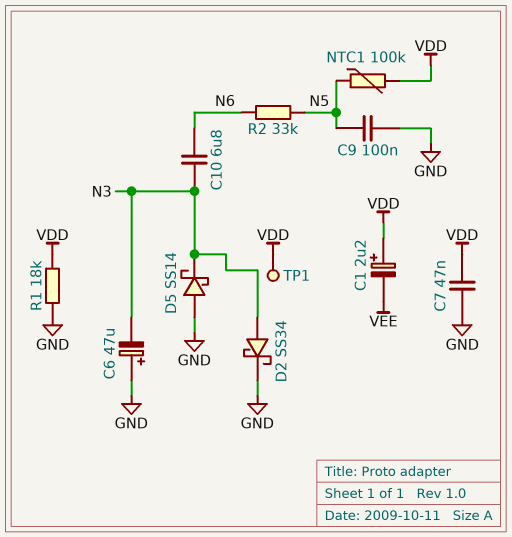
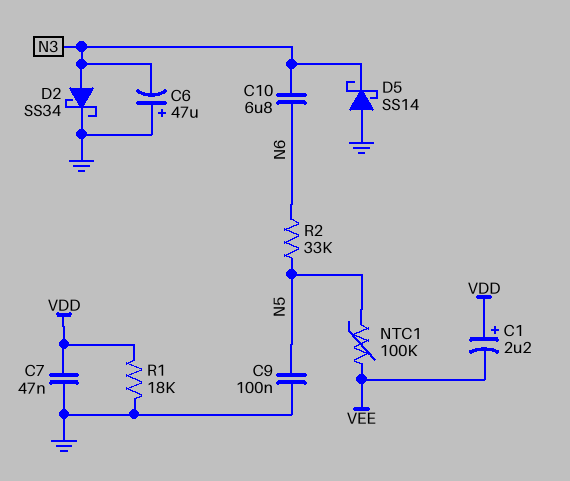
NTC1: 100k (N5, VDD) -> 100k (N5, VEE)
TP1: test point (VDD) -> none

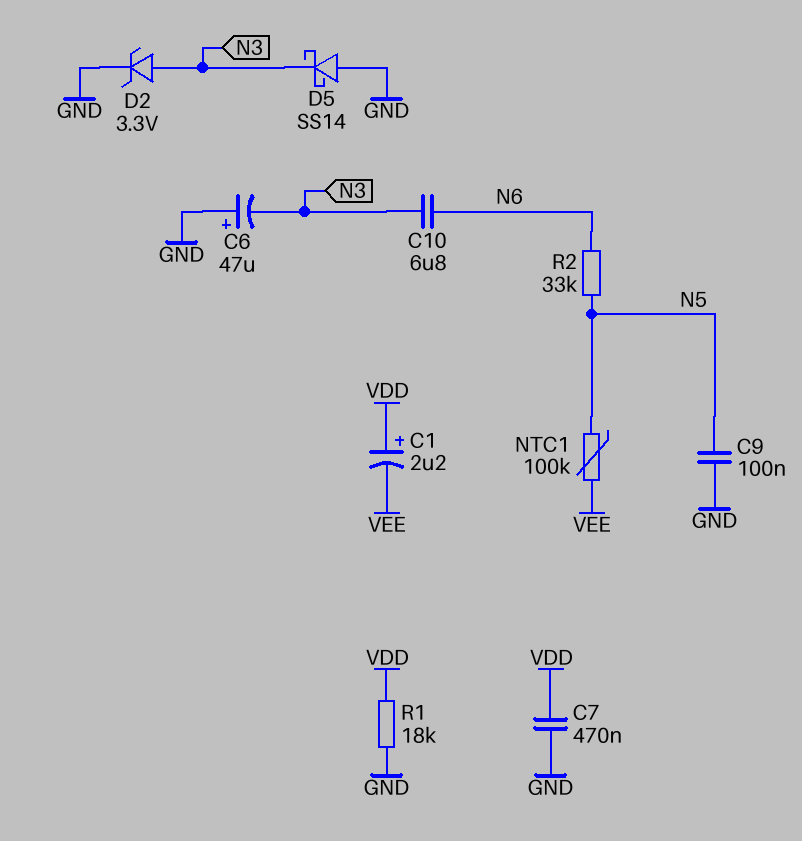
C7: 47nF (GND, VDD) -> 470nF (GND, VDD)
D2: schottky SS34 (A N3, K GND) -> zener 3.3V (A N3, K GND)

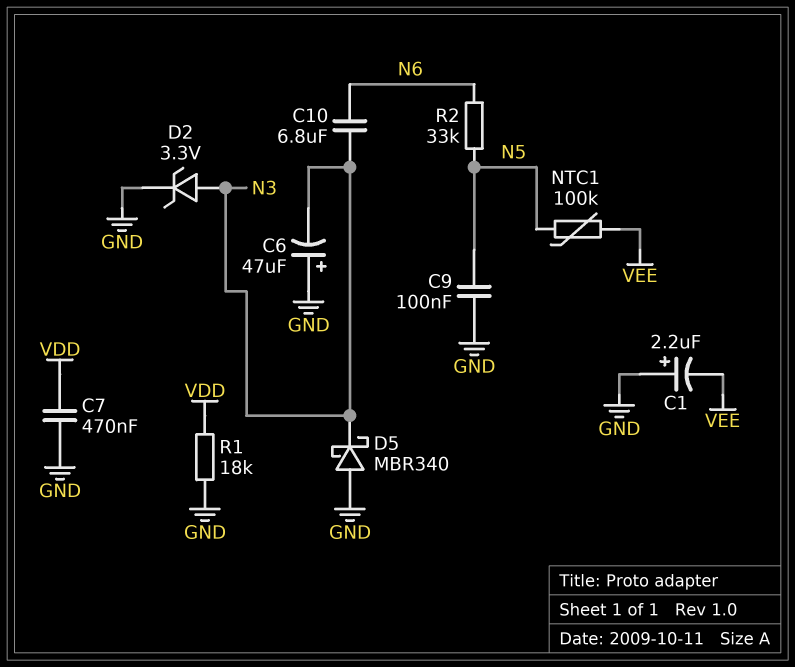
C1: 2.2uF (plus VDD, minus VEE) -> 2.2uF (plus GND, minus VEE)
D5: schottky SS14 (A GND, K N3) -> schottky MBR340 (A GND, K N3)

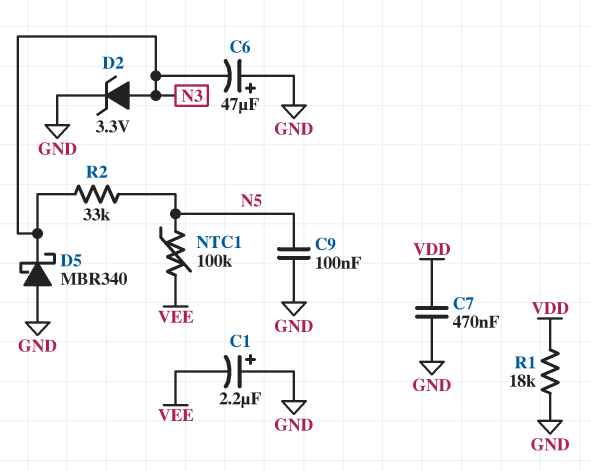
C10: 6.8uF (N3, N6) -> none
R2: 33k (N5, N6) -> 33k (N3, N5)

